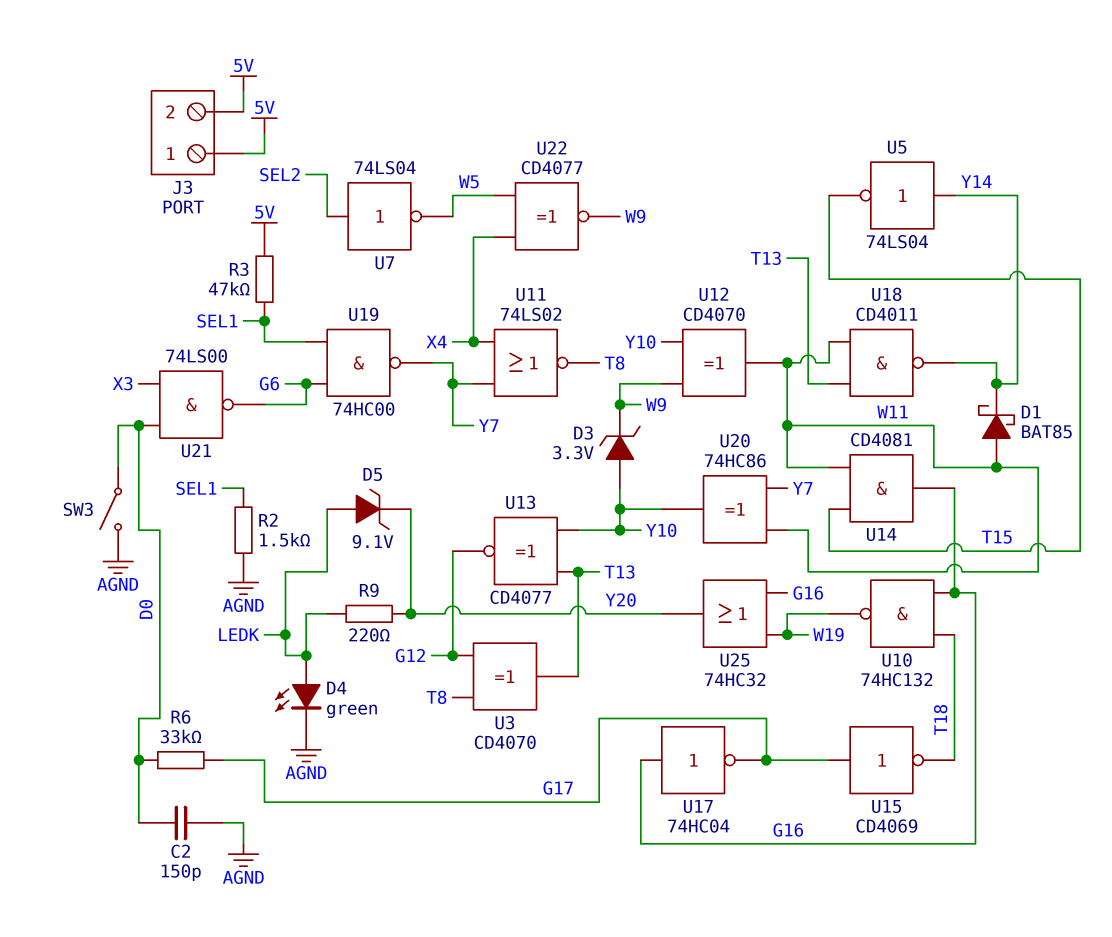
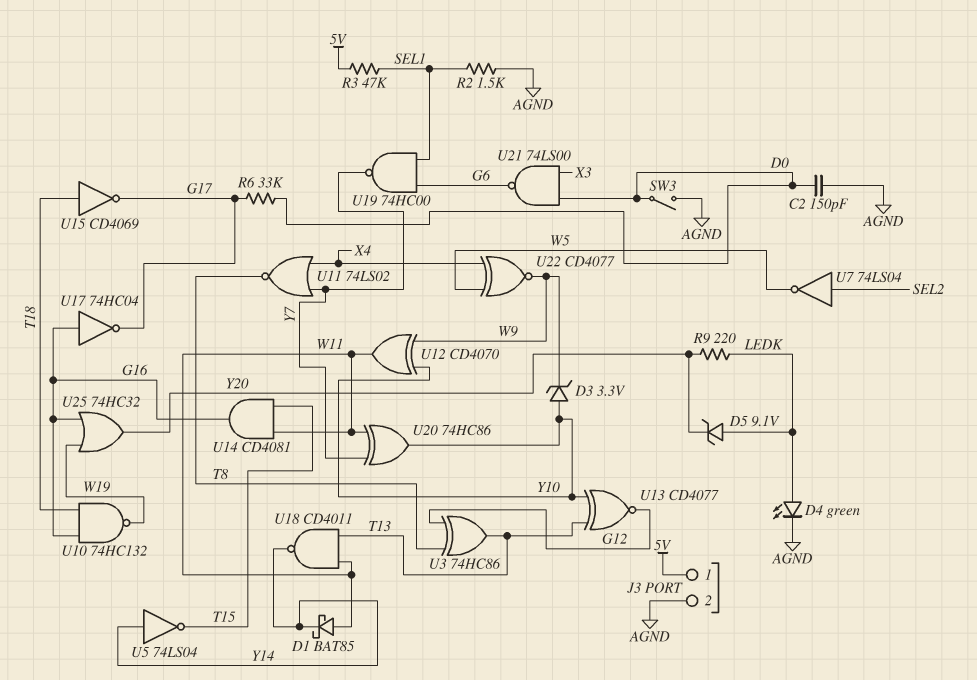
J3 pin 2: 5V -> AGND
U3: XOR CD4070 (in G12, in T8, out T13) -> XOR 74HC86 (in G12, in T8, out T13)
U15: NOT CD4069 (in G17, out T18) -> NOT CD4069 (in T18, out G17)

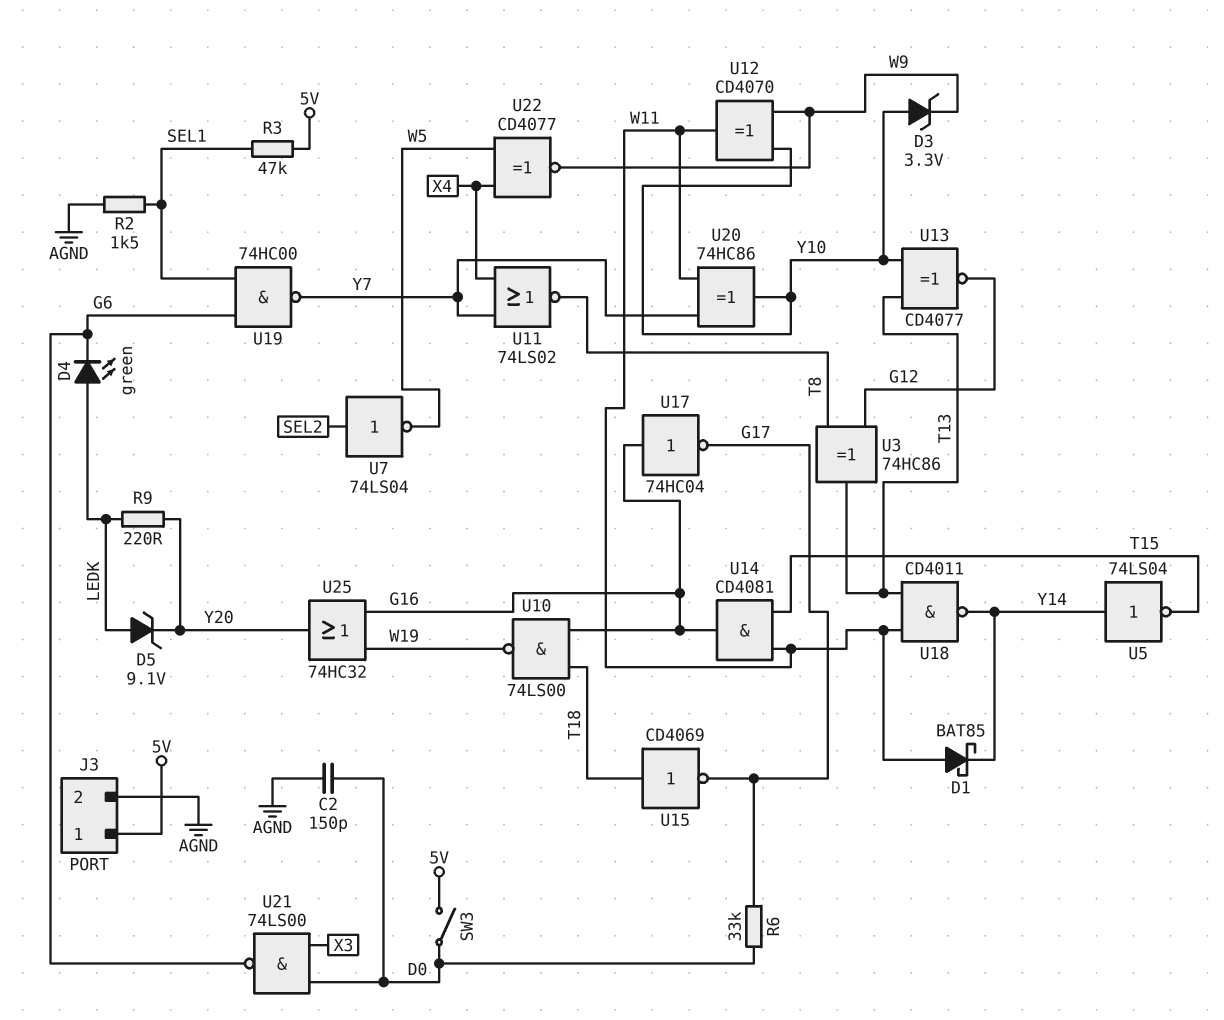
D4: LED green (A LEDK, K AGND) -> LED green (A LEDK, K G6)
SW3: switch (AGND, D0) -> switch (5V, D0)
U10: NAND 74HC132 (in G16, in T18, out W19) -> NAND 74LS00 (in G16, in T18, out W19)

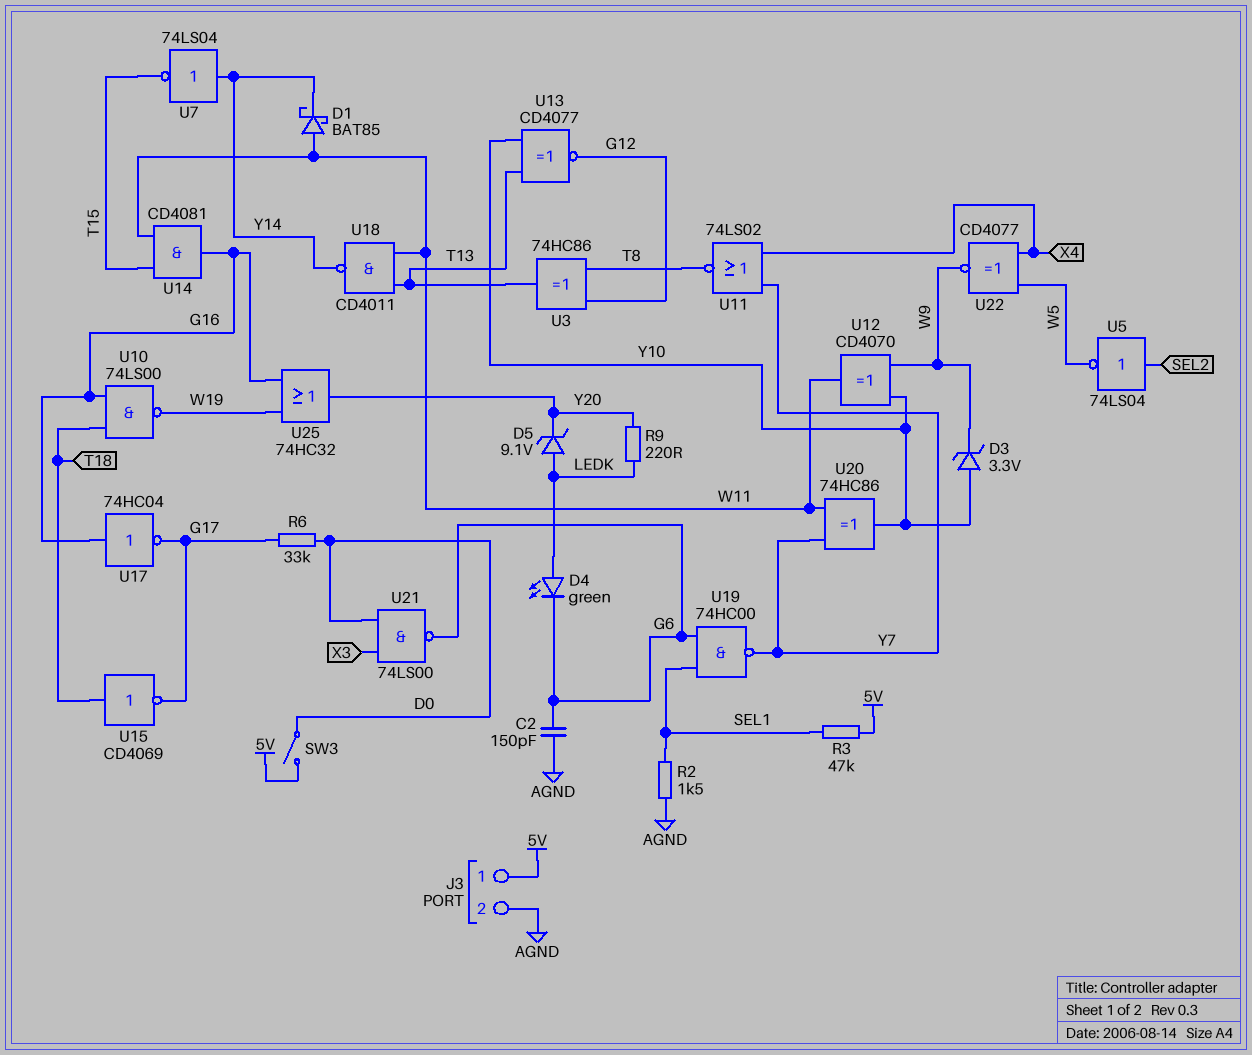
C2: 150pF (AGND, D0) -> 150pF (AGND, G6)
U5: NOT 74LS04 (in Y14, out T15) -> NOT 74LS04 (in SEL2, out W5)
U7: NOT 74LS04 (in SEL2, out W5) -> NOT 74LS04 (in Y14, out T15)

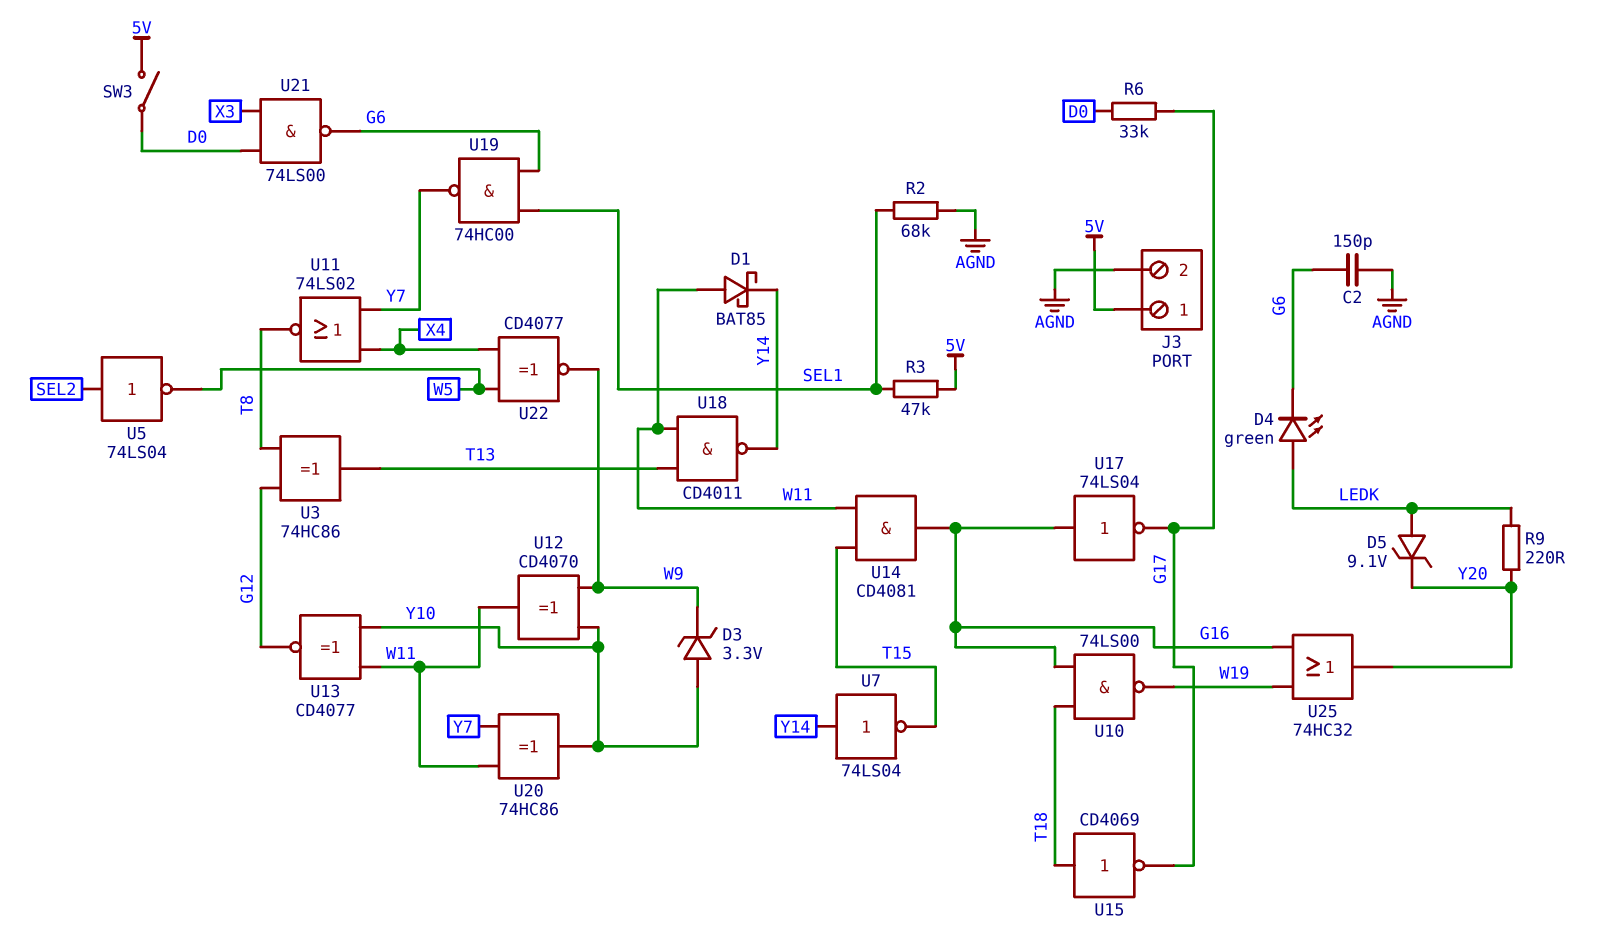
R2: 1.5k (AGND, SEL1) -> 68k (AGND, SEL1)
U13: XNOR CD4077 (in T13, in Y10, out G12) -> XNOR CD4077 (in W11, in Y10, out G12)
U17: NOT 74HC04 (in G16, out G17) -> NOT 74LS04 (in G16, out G17)

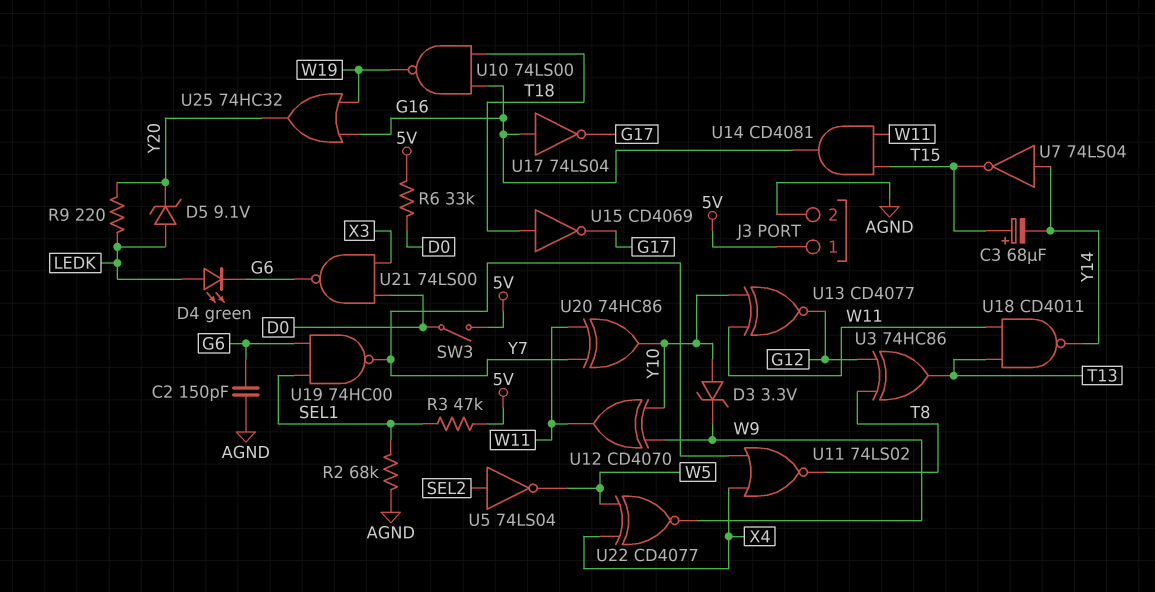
C3: none -> 68uF (plus T15, minus Y14)
D1: schottky BAT85 (A W11, K Y14) -> none
R6: 33k (D0, G17) -> 33k (5V, D0)

